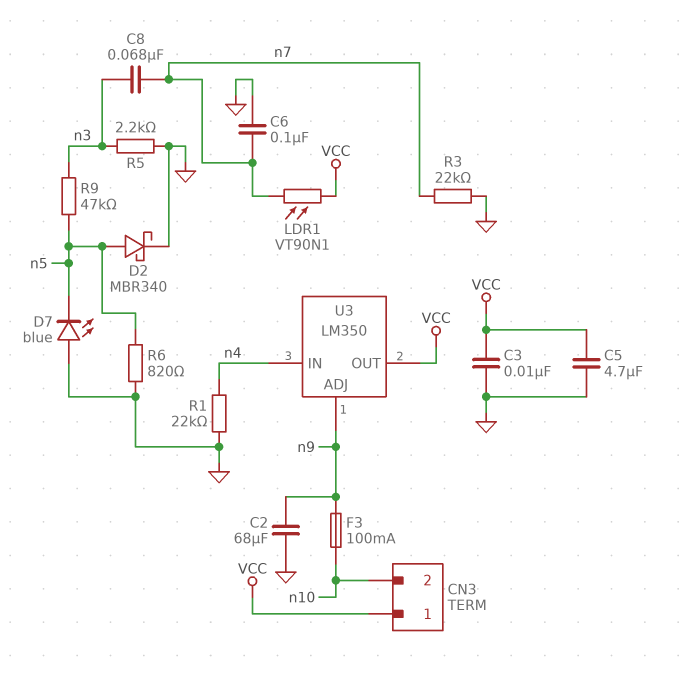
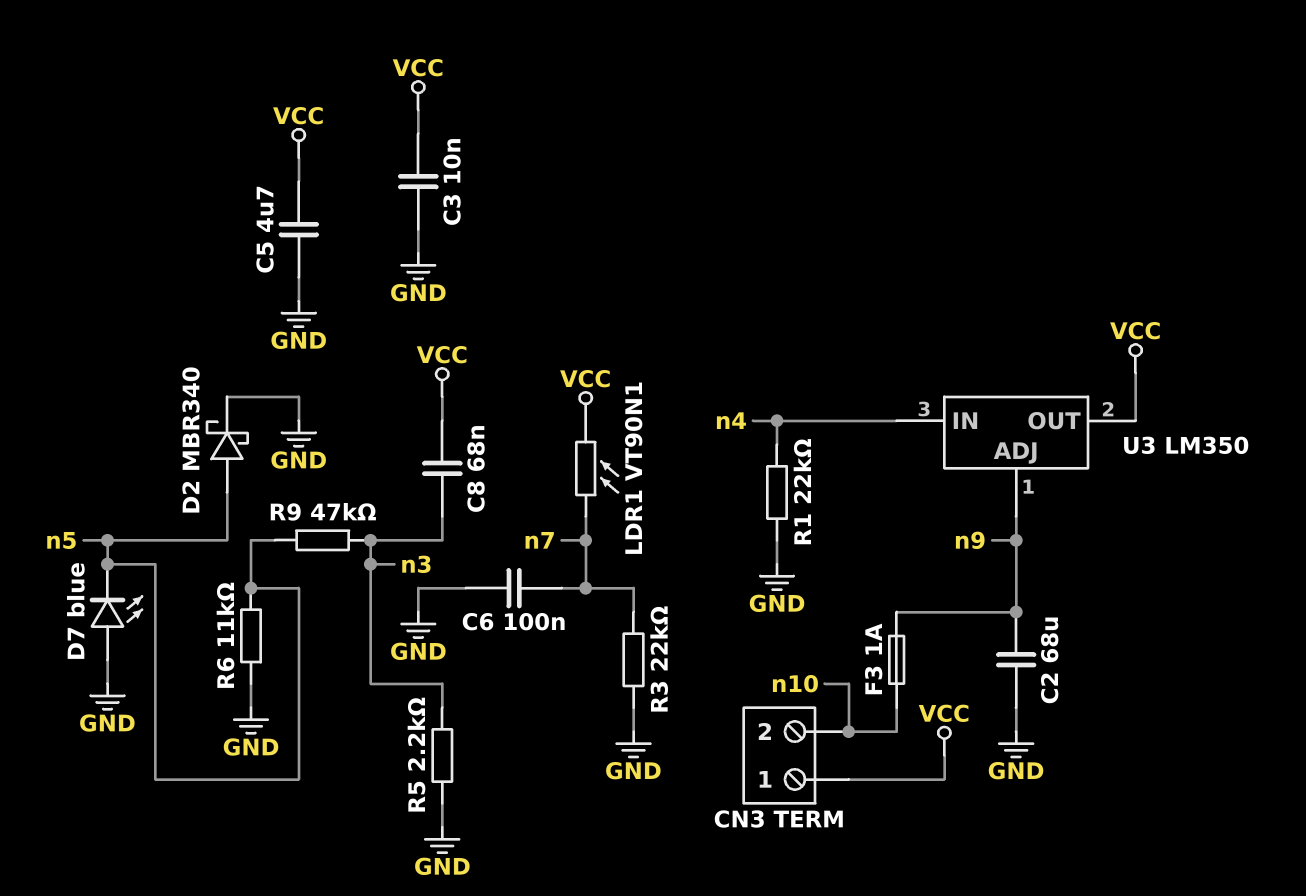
C8: 68nF (n3, n7) -> 68nF (VCC, n3)
F3: 100mA (n9, n10) -> 1A (n9, n10)
R6: 820 (GND, n5) -> 11k (GND, n5)

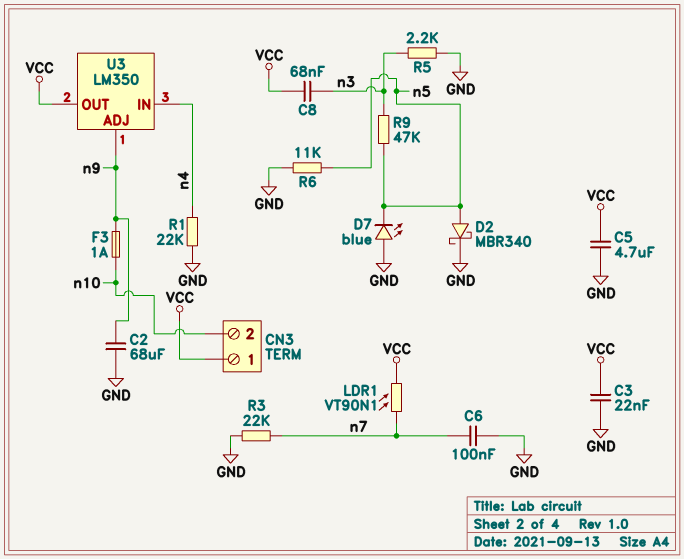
C3: 10nF (GND, VCC) -> 22nF (GND, VCC)

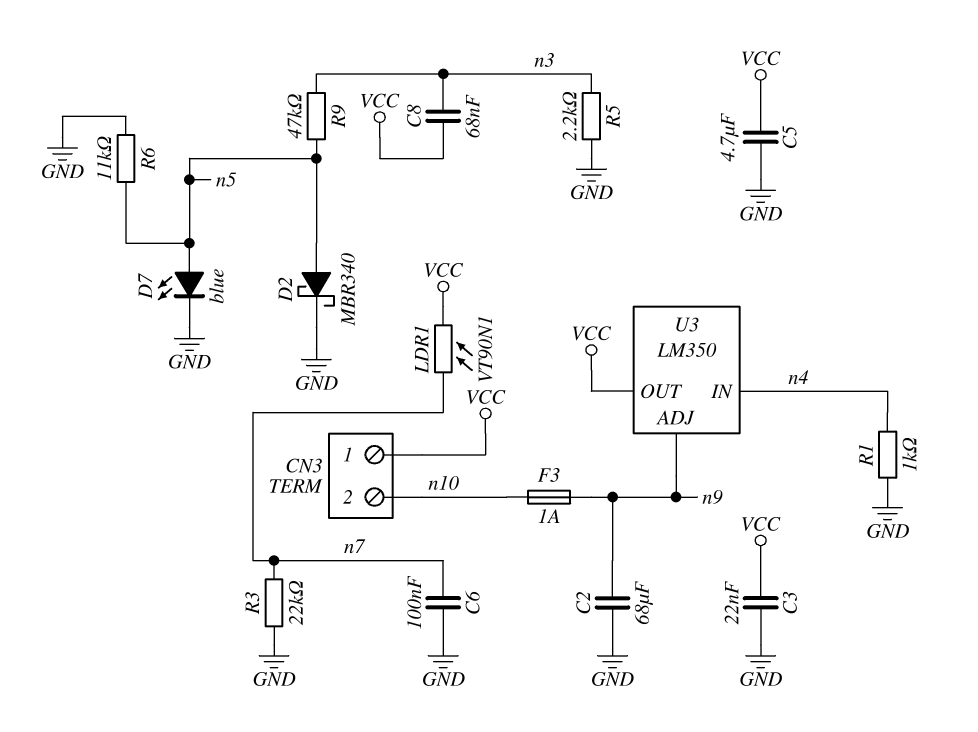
D7: LED blue (A GND, K n5) -> LED blue (A n5, K GND)
R1: 22k (GND, n4) -> 1k (GND, n4)

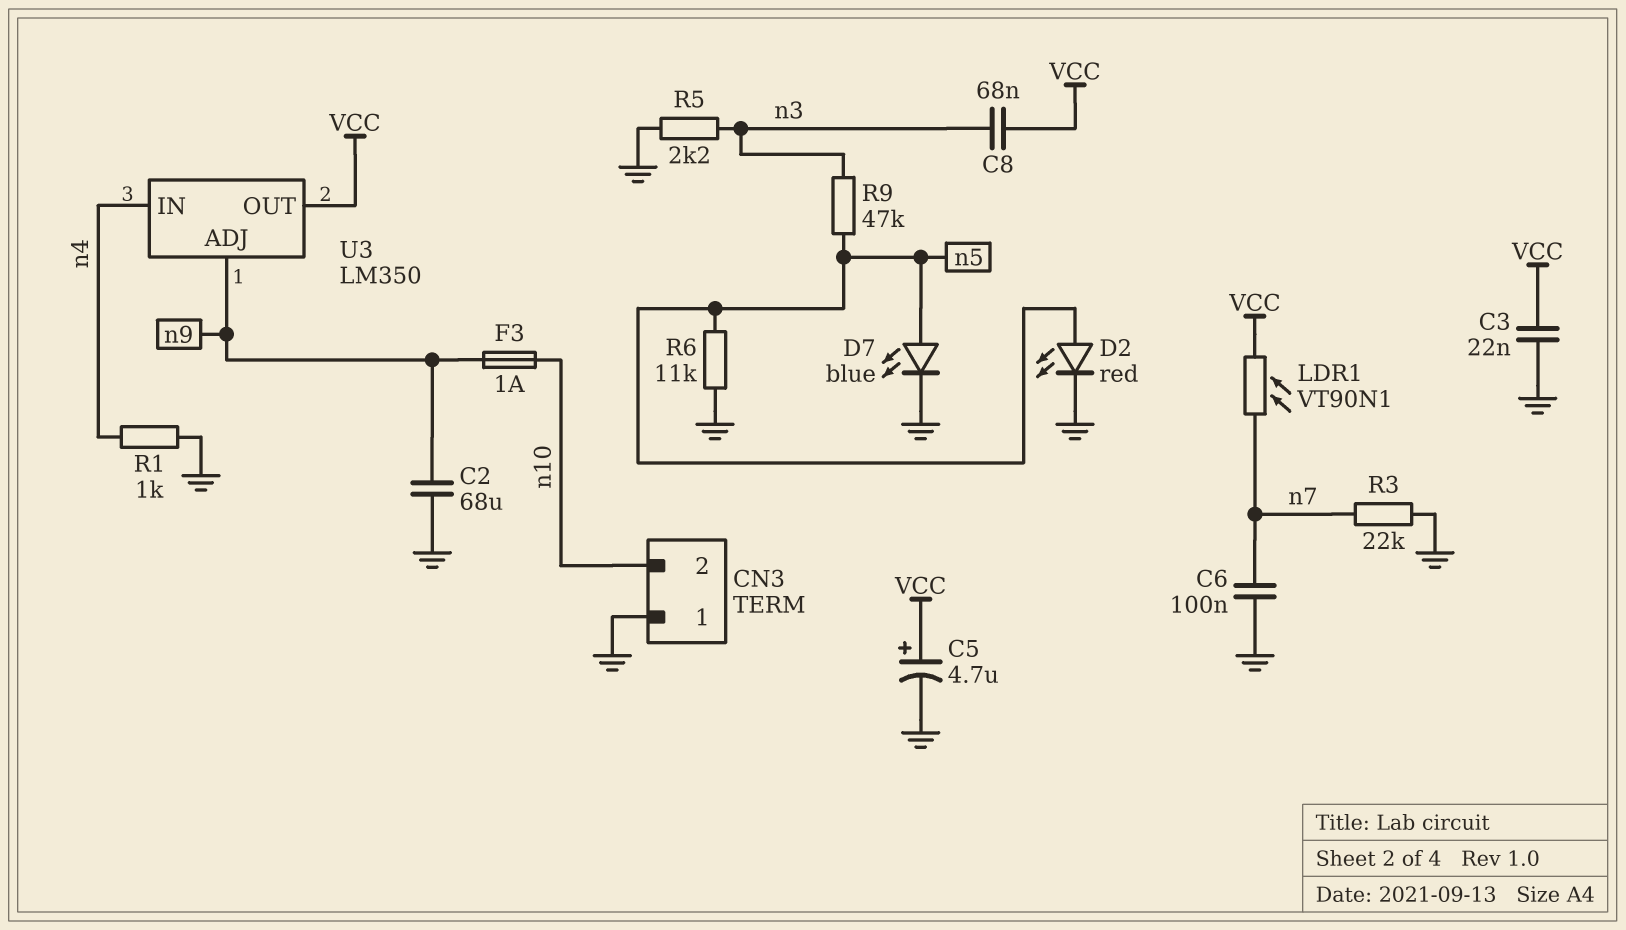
C5: 4.7uF (GND, VCC) -> 4.7uF (plus VCC, minus GND)
CN3 pin 1: VCC -> GND
D2: schottky MBR340 (A n5, K GND) -> LED red (A n5, K GND)

